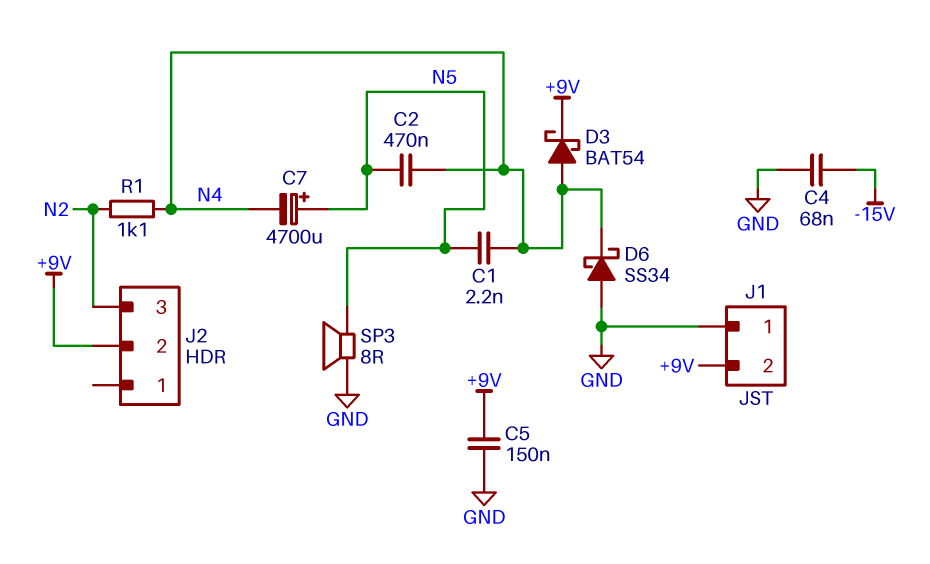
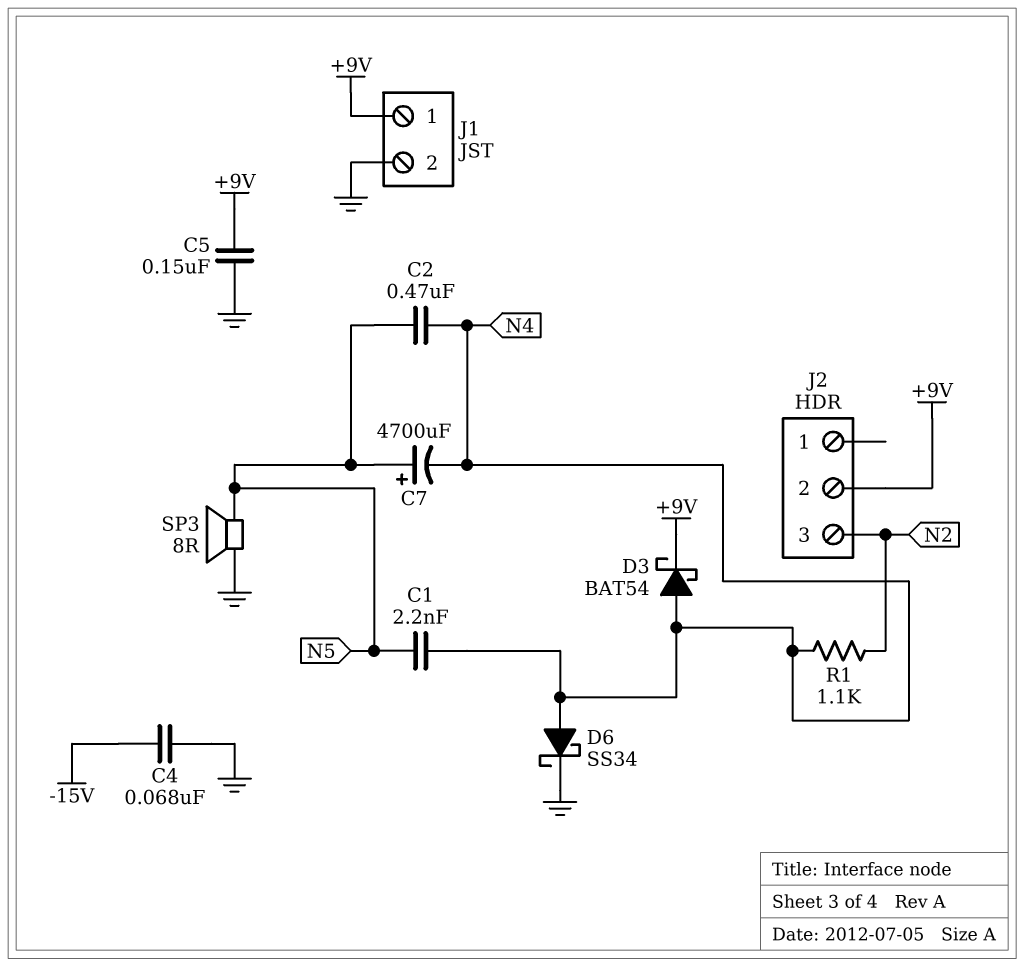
D6: schottky SS34 (A GND, K N4) -> schottky SS34 (A N4, K GND)
J1 pin 1: GND -> +9V
J1 pin 2: +9V -> GND

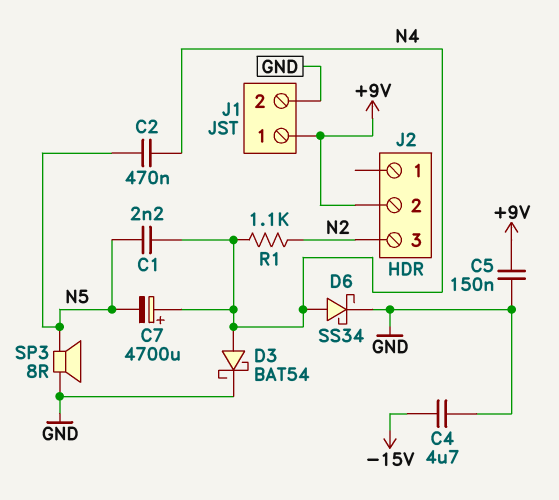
C4: 68nF (-15V, GND) -> 4.7uF (-15V, GND)
C7: 4700uF (plus N5, minus N4) -> 4700uF (plus N4, minus N5)
D3: schottky BAT54 (A N4, K +9V) -> schottky BAT54 (A N4, K GND)

